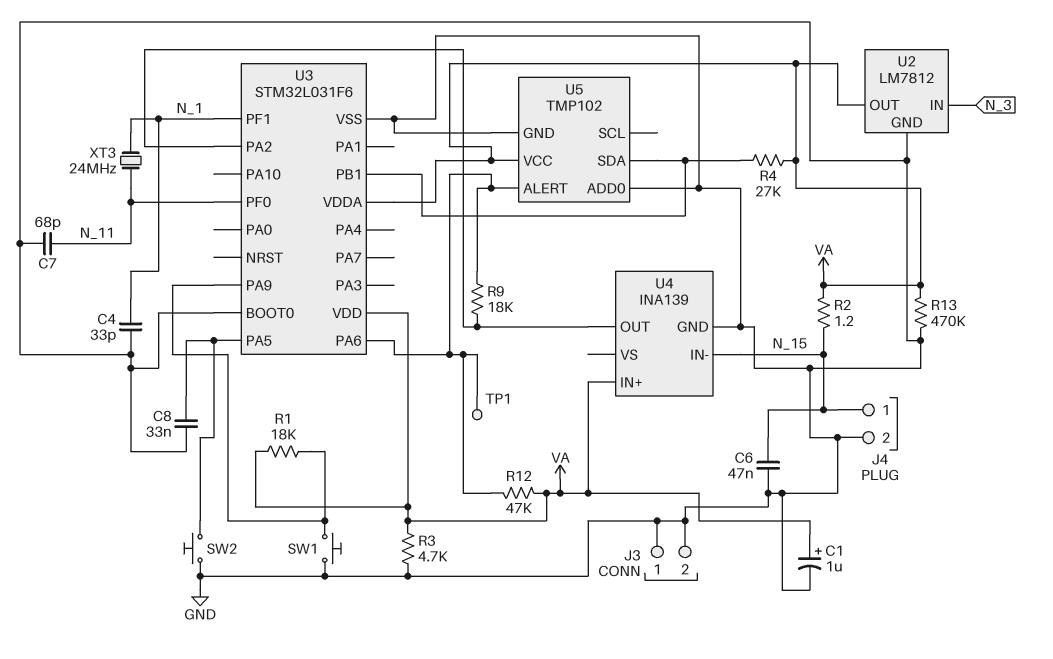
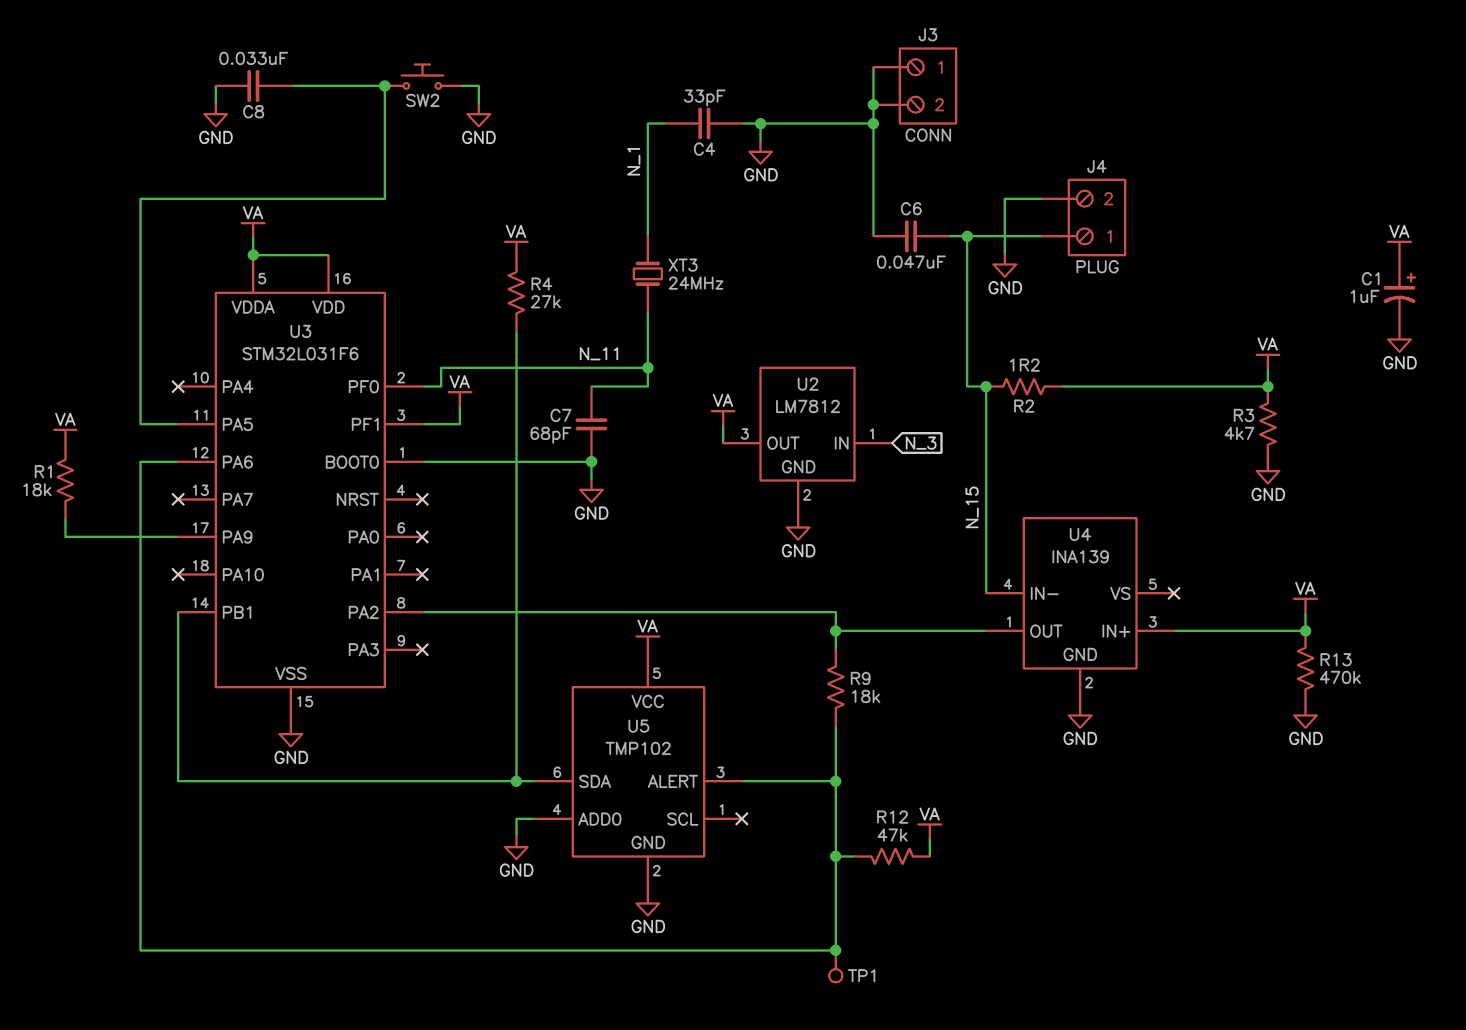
SW1: button (GND, U3/PA9) -> none
U3 pin PF1: N_1 -> VA

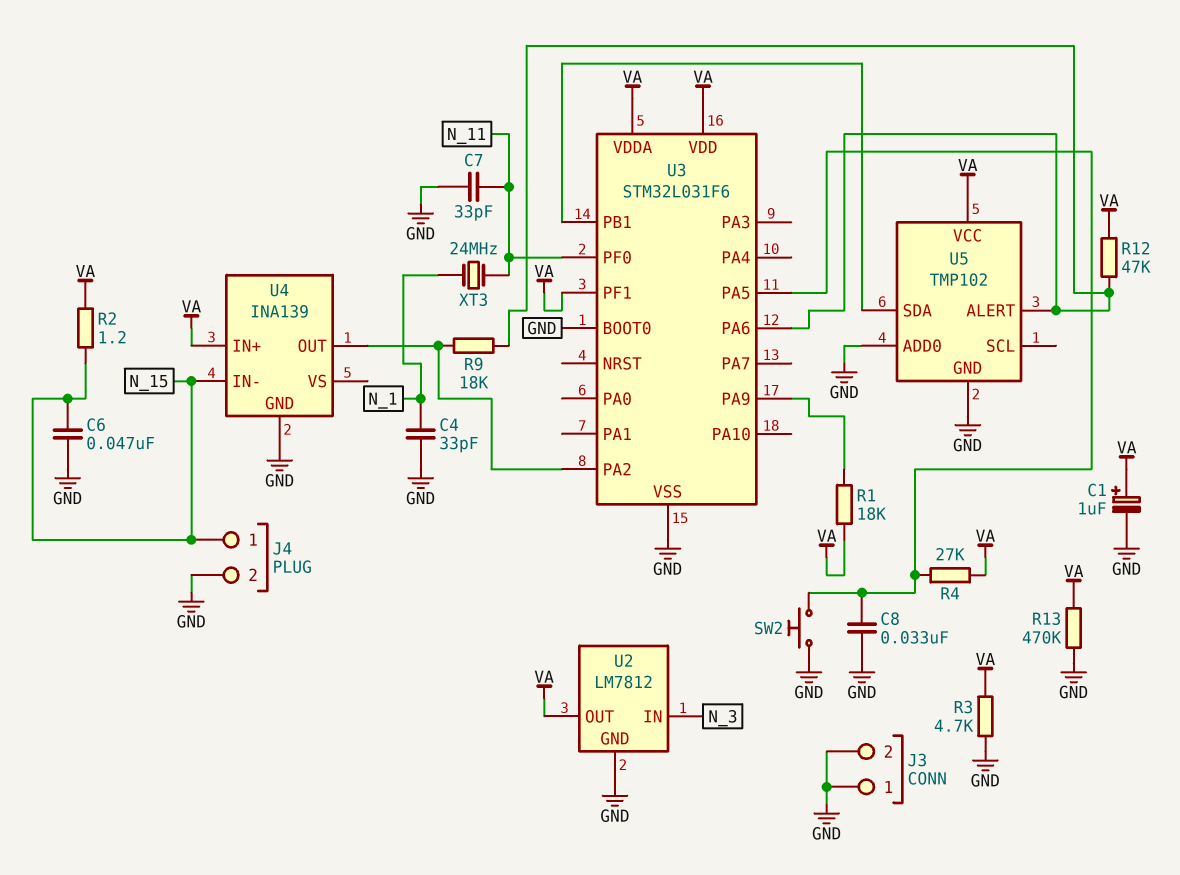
C7: 68pF (GND, N_11) -> 33pF (GND, N_11)
R4: 27k (U3/PB1, VA) -> 27k (U3/PA5, VA)
TP1: test point (U3/PA6) -> none

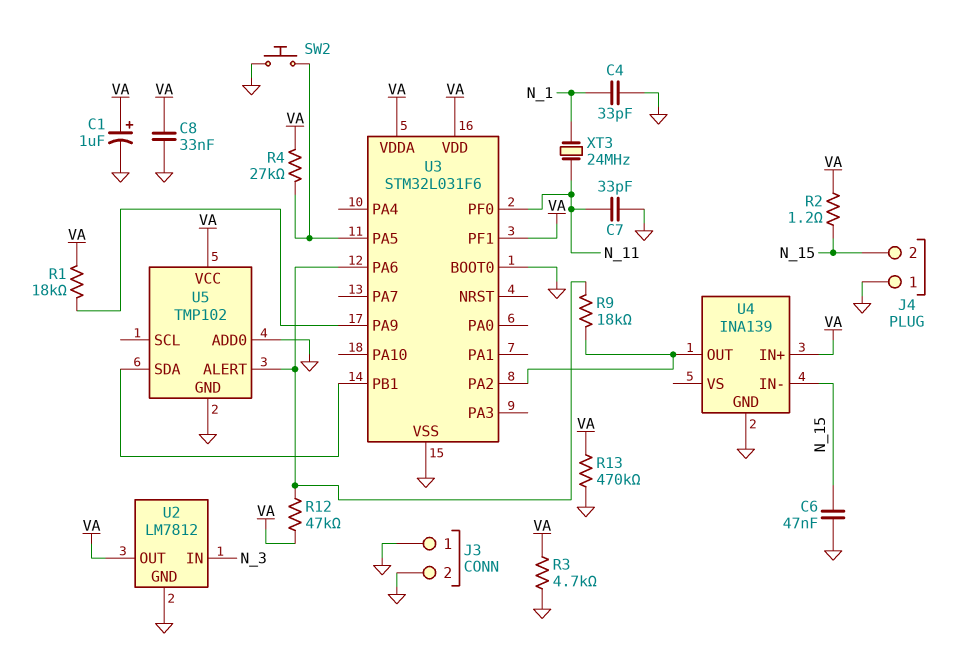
C8: 33nF (GND, U3/PA5) -> 33nF (GND, VA)
J4 pin 1: N_15 -> GND
J4 pin 2: GND -> N_15

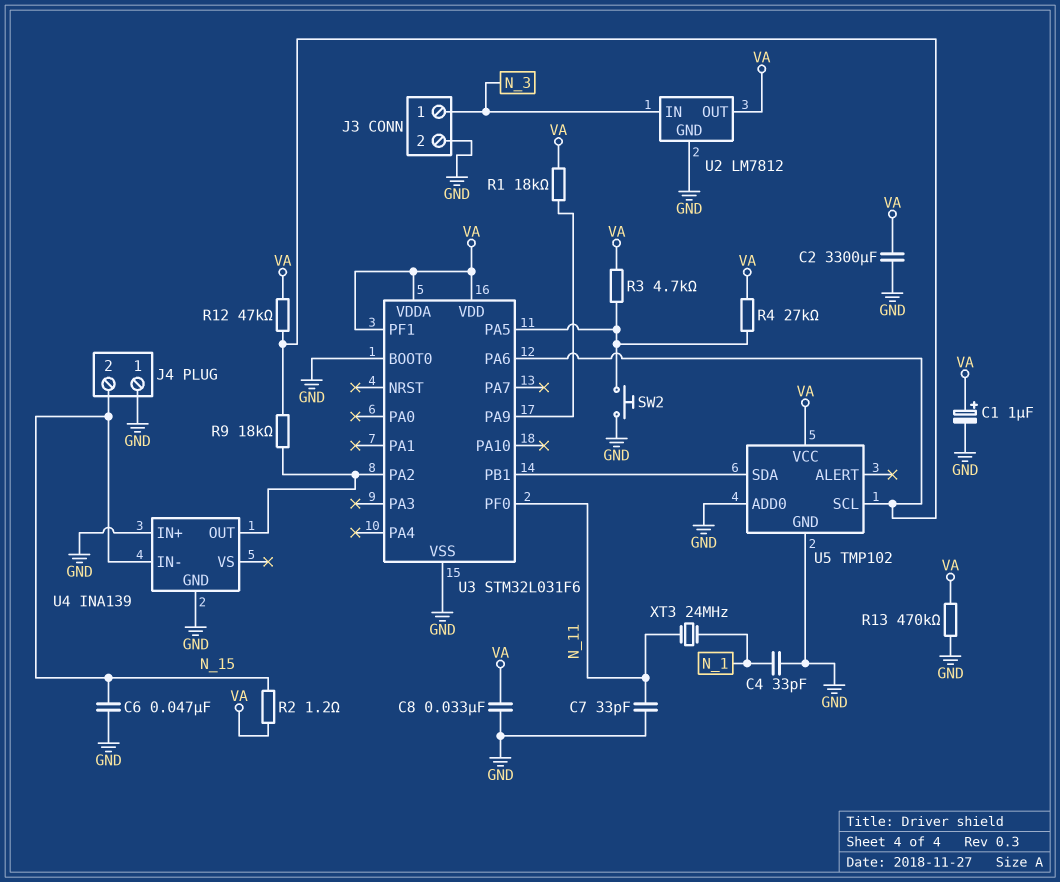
C2: none -> 3300uF (GND, VA)
J3 pin 1: GND -> N_3
R3: 4.7k (GND, VA) -> 4.7k (U3/PA5, VA)
U4 pin IN+: VA -> GND
U5 pin ALERT: U3/PA6 -> none
U5 pin SCL: none -> U3/PA6

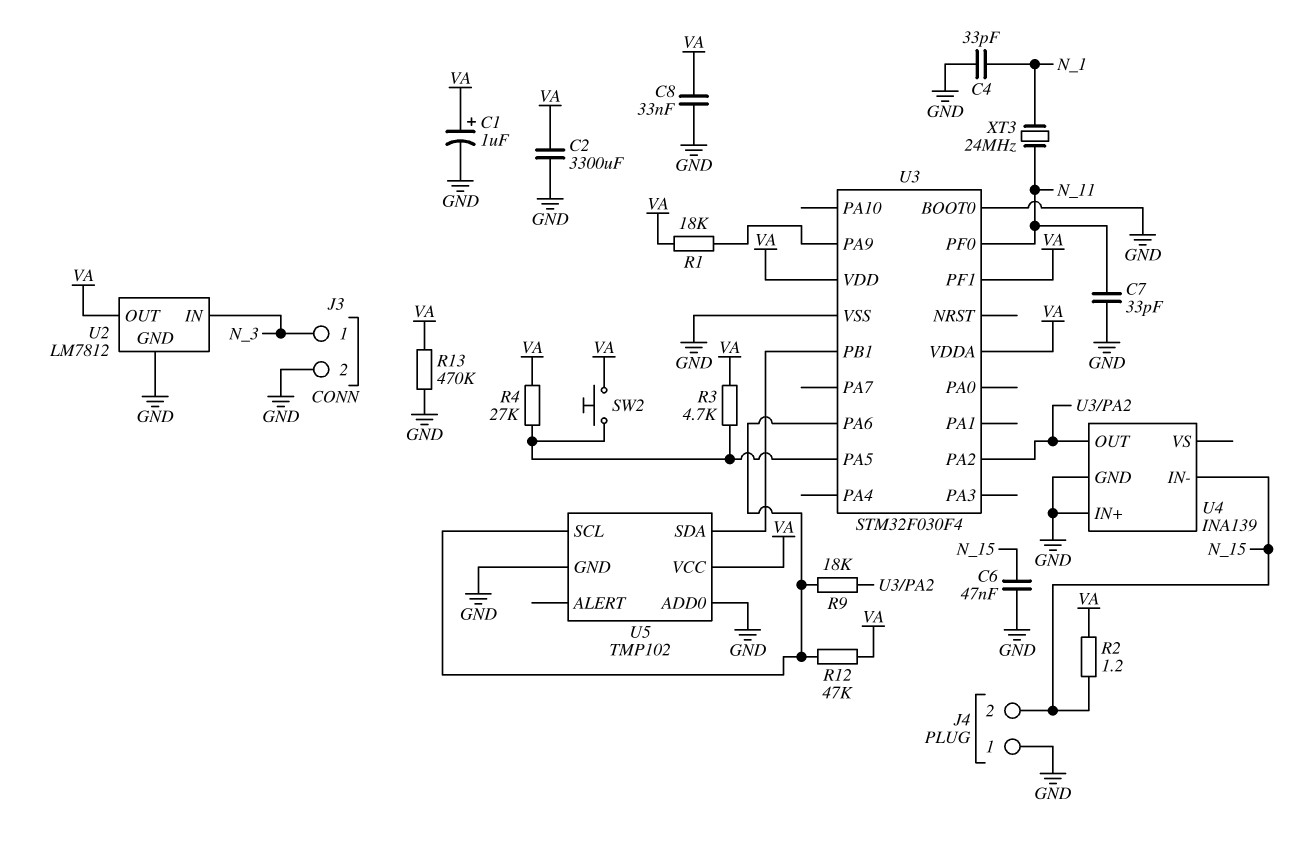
SW2: button (GND, U3/PA5) -> button (U3/PA5, VA)
U3: STM32L031F6 -> STM32F030F4

